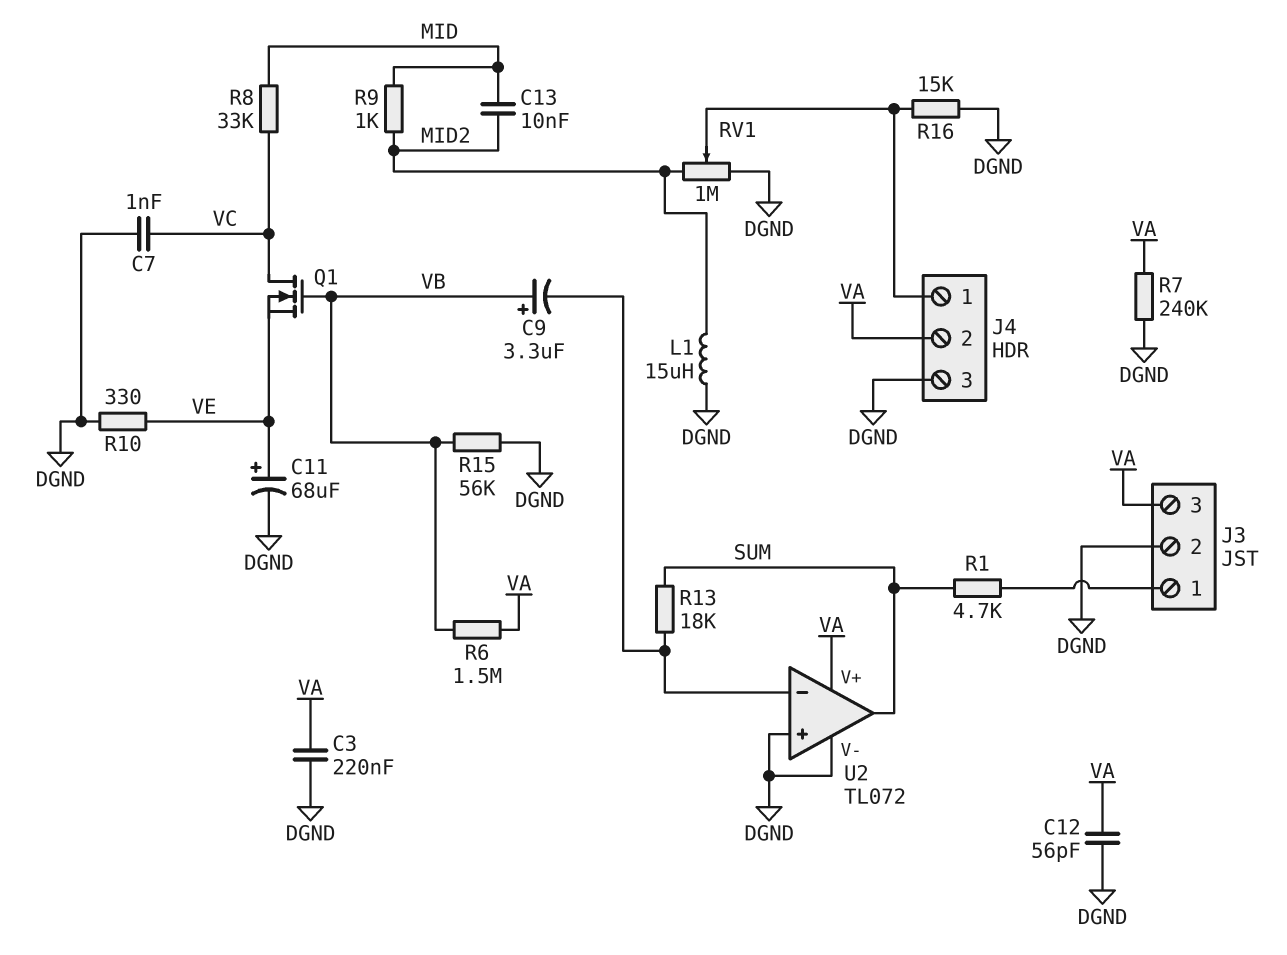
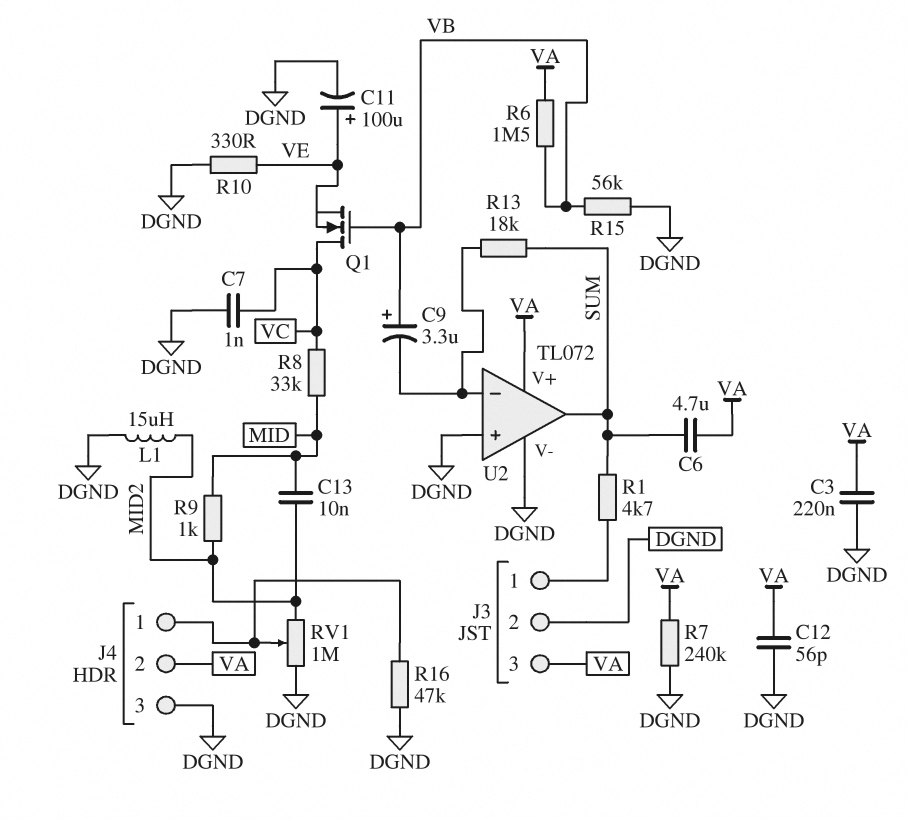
C6: none -> 4.7uF (SUM, VA)
C11: 68uF (plus VE, minus DGND) -> 100uF (plus VE, minus DGND)
R16: 15k (DGND, J4/1) -> 47k (DGND, J4/1)

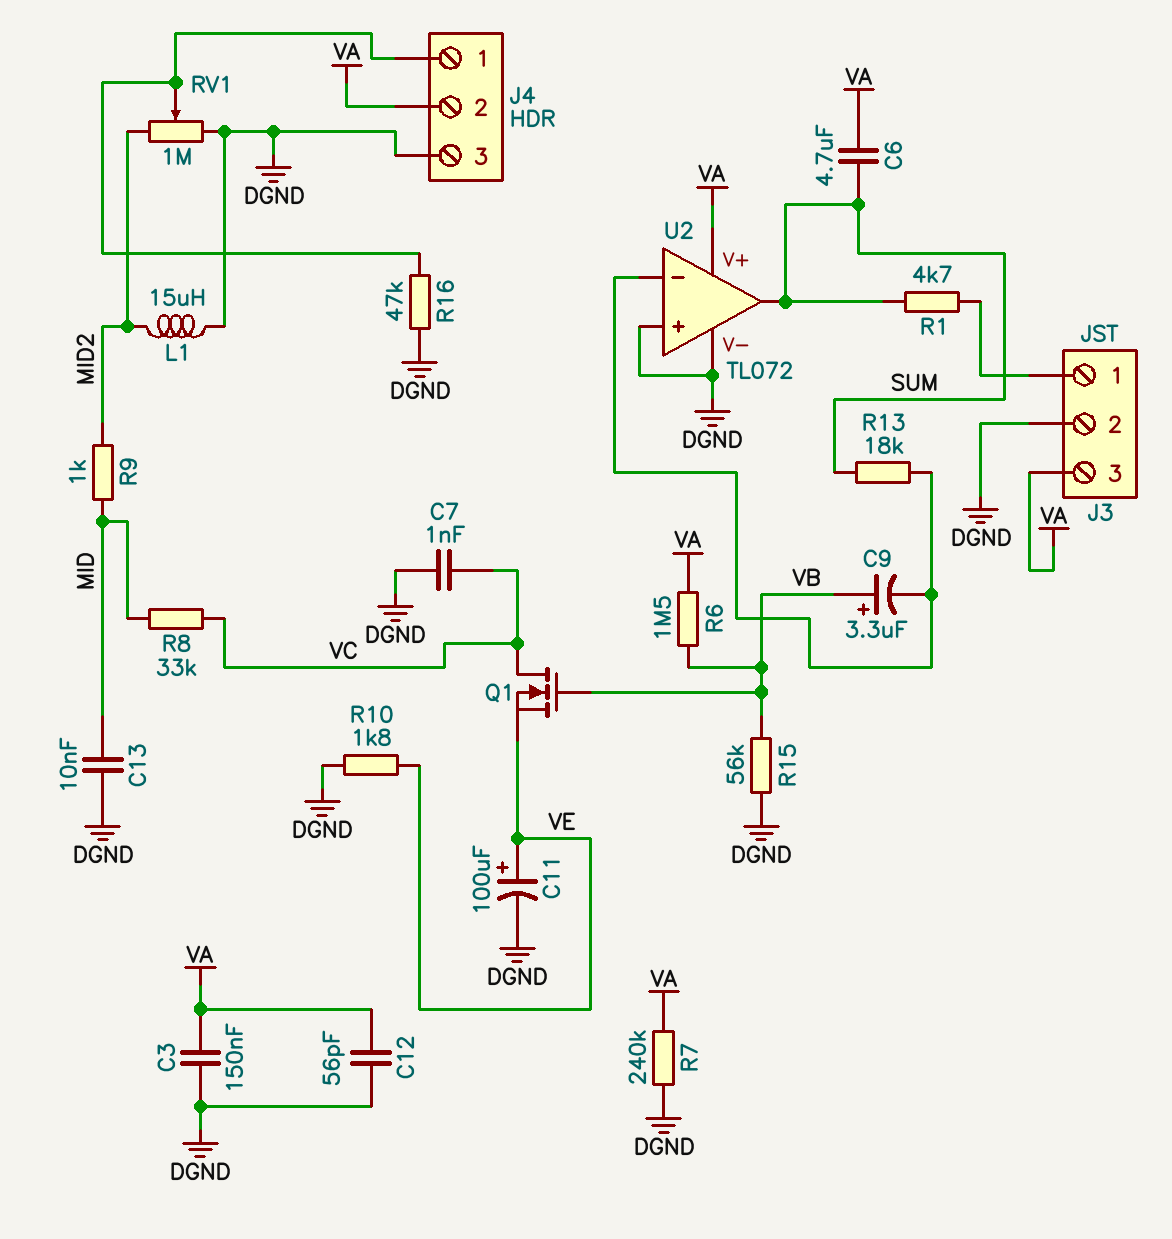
C3: 220nF (DGND, VA) -> 150nF (DGND, VA)
C13: 10nF (MID, MID2) -> 10nF (DGND, MID)
R10: 330 (DGND, VE) -> 1.8k (DGND, VE)

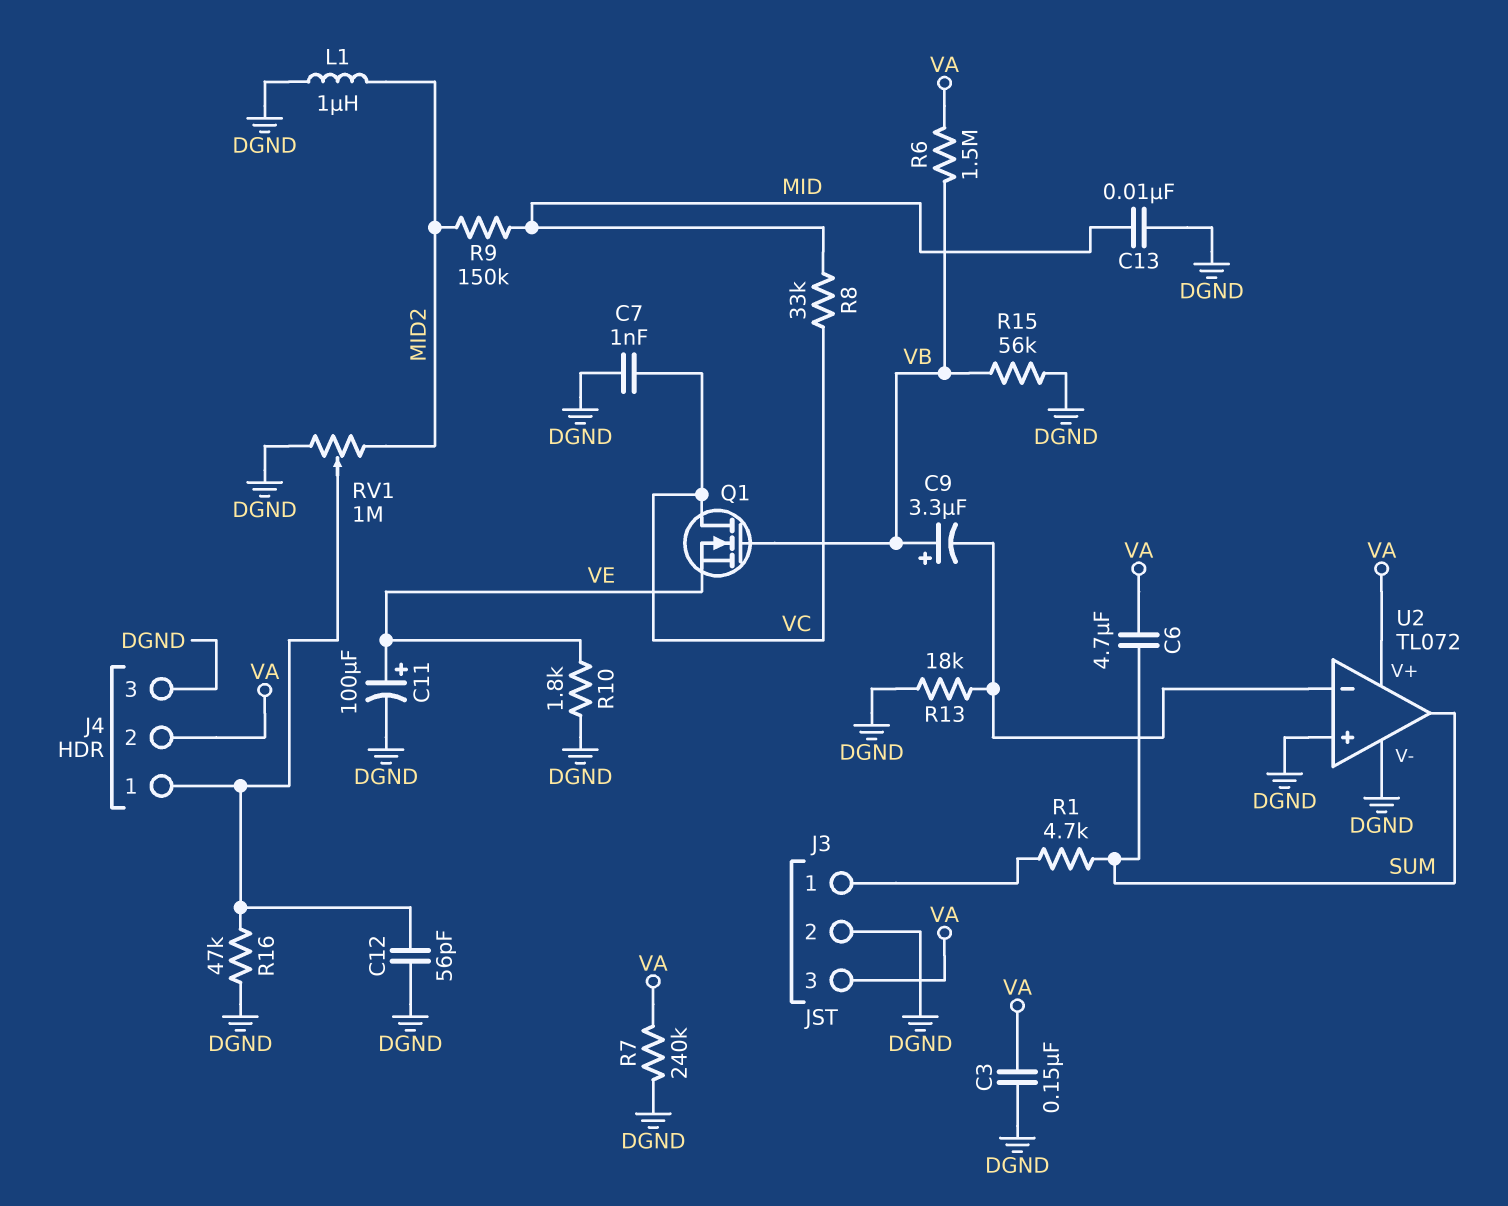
C12: 56pF (DGND, VA) -> 56pF (DGND, J4/1)
L1: 15uH (DGND, MID2) -> 1uH (DGND, MID2)
R9: 1k (MID, MID2) -> 150k (MID, MID2)
R13: 18k (SUM, U2/in-) -> 18k (DGND, U2/in-)

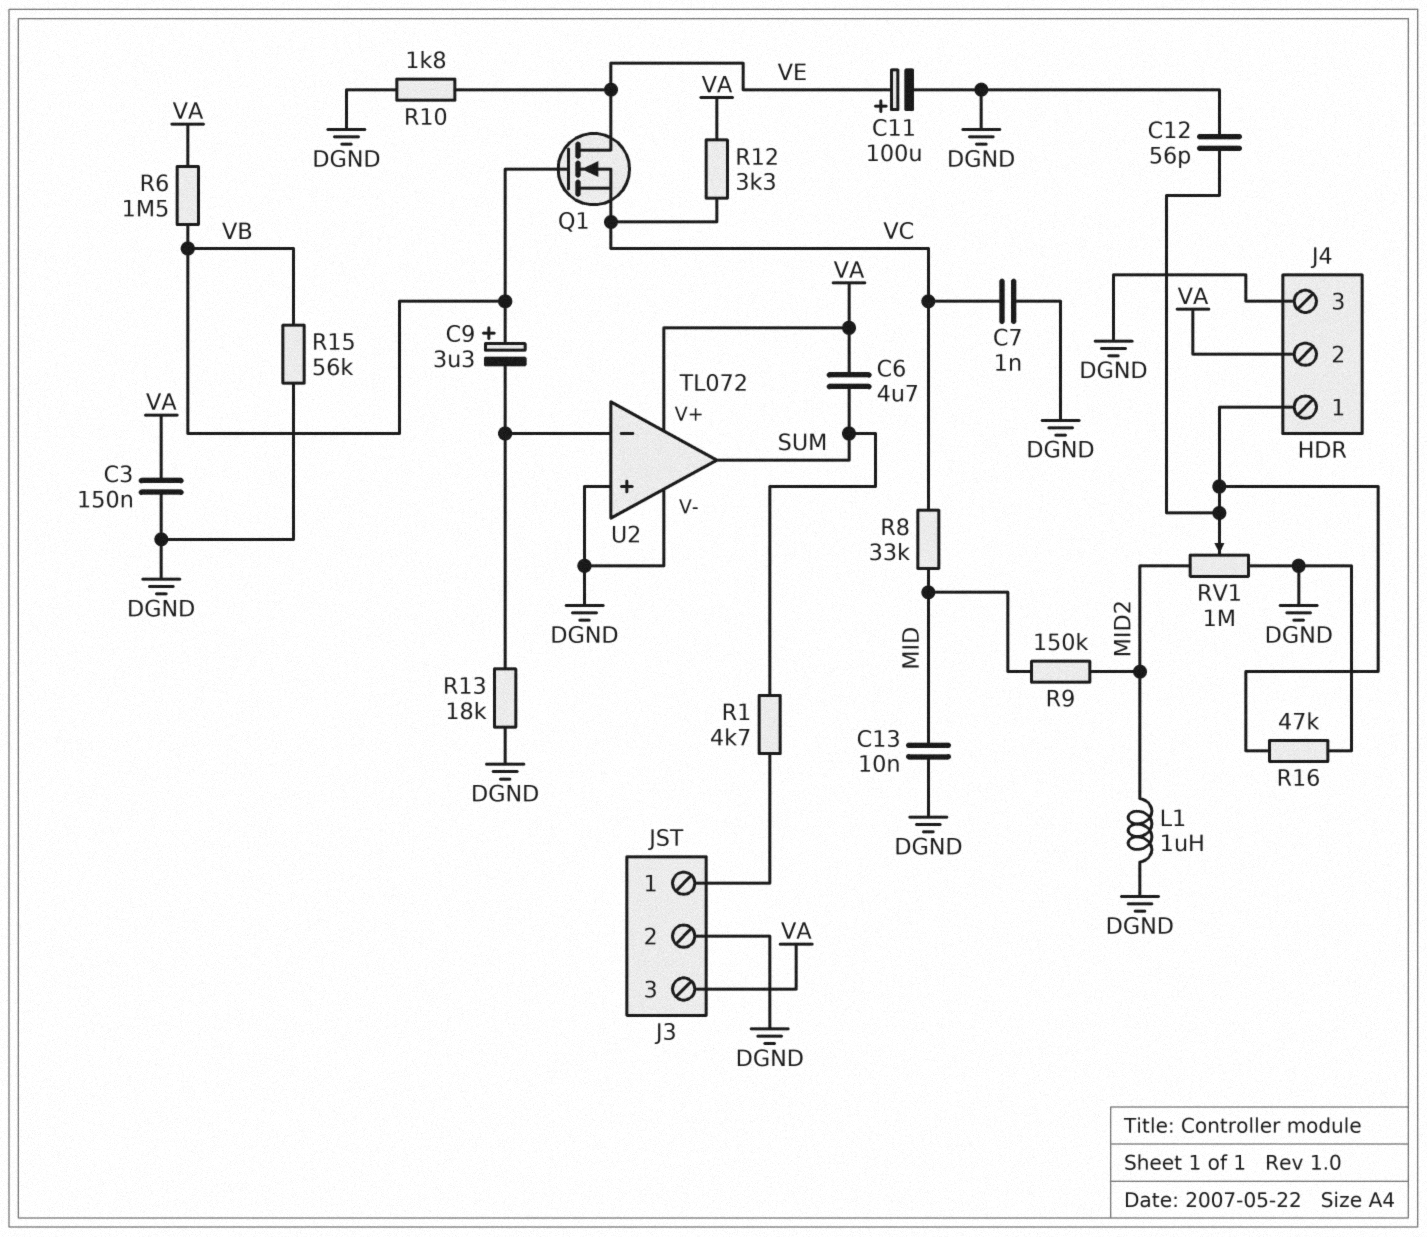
Q1: NMOS (G VB, D VC, S VE) -> NMOS (G VB, D VE, S VC)
R7: 240k (DGND, VA) -> none
R12: none -> 3.3k (VA, VC)

